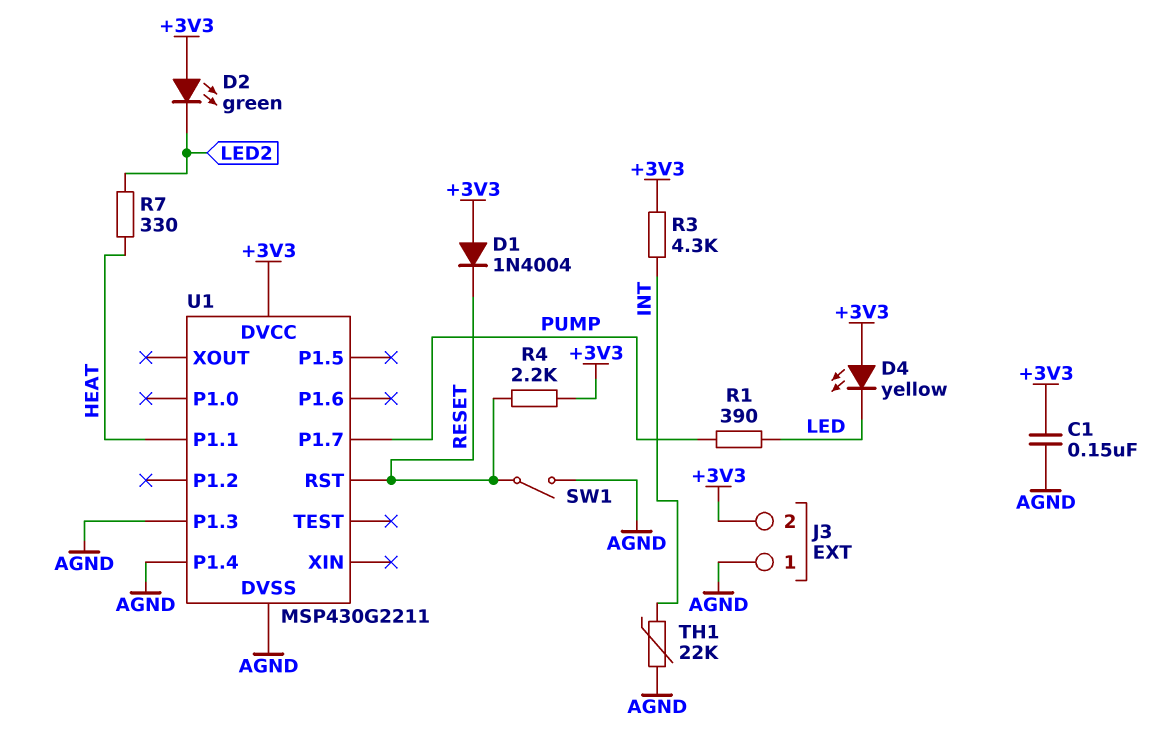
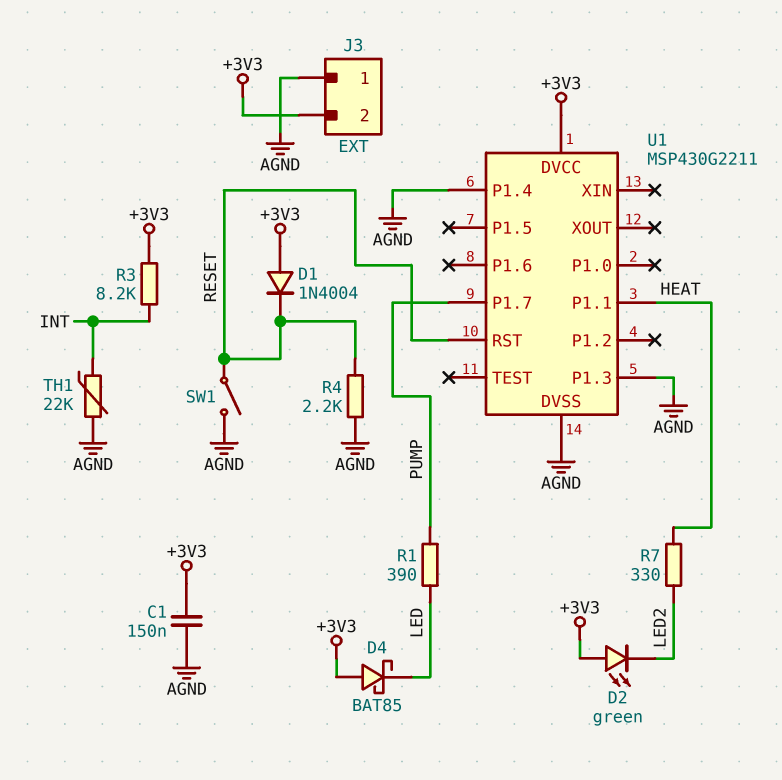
D4: LED yellow (A +3V3, K LED) -> schottky BAT85 (A +3V3, K LED)
R3: 4.3k (+3V3, INT) -> 8.2k (+3V3, INT)
R4: 2.2k (+3V3, RESET) -> 2.2k (AGND, RESET)

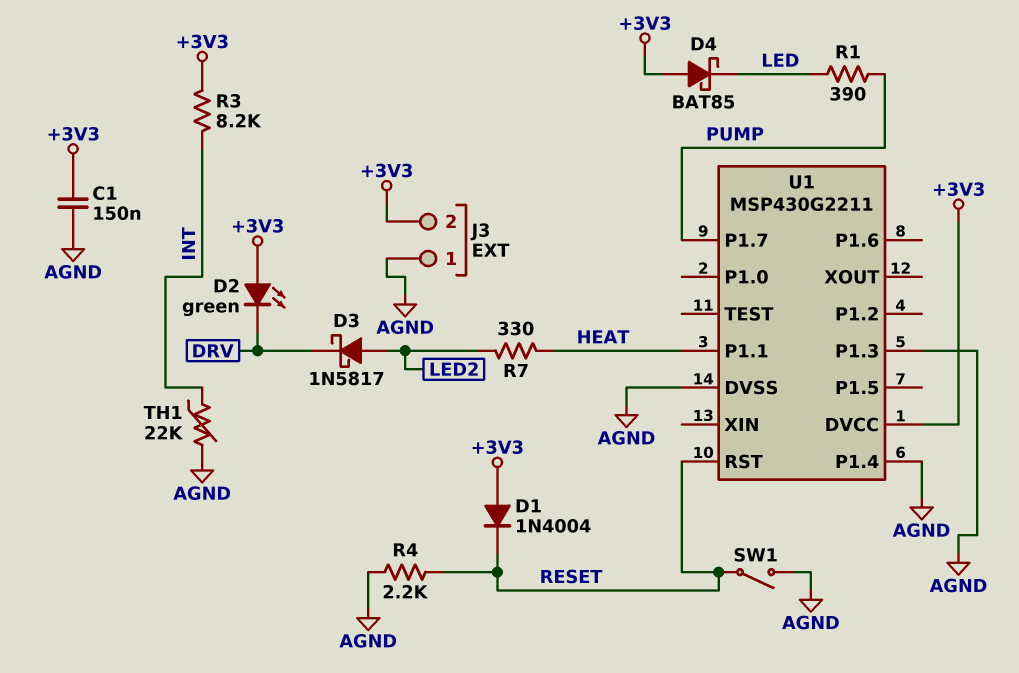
D2: LED green (A +3V3, K LED2) -> LED green (A +3V3, K DRV)
D3: none -> schottky 1N5817 (A LED2, K DRV)

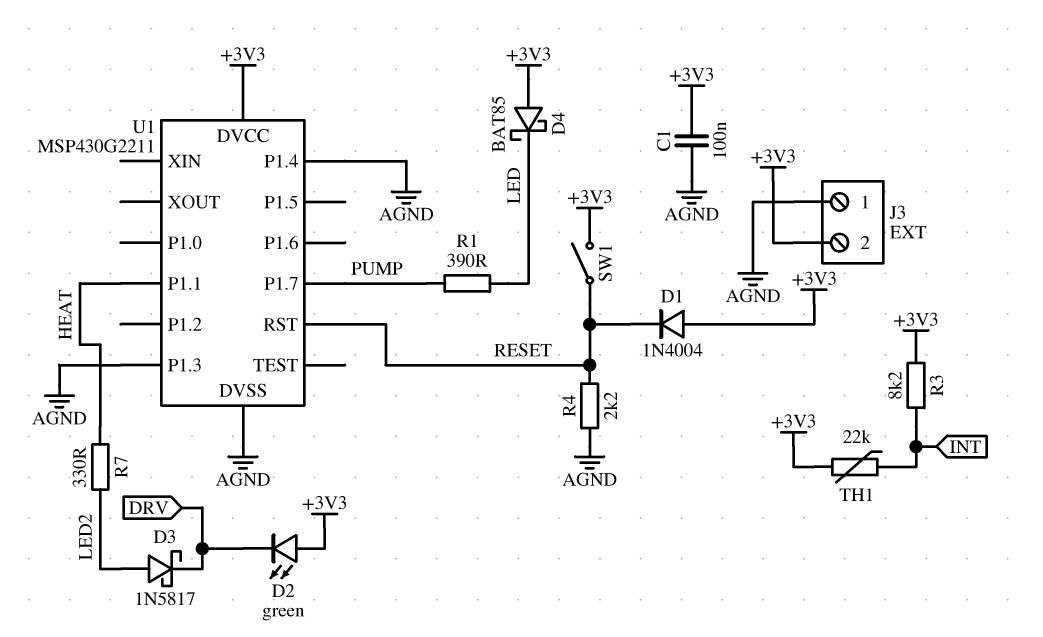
C1: 150nF (+3V3, AGND) -> 100nF (+3V3, AGND)
SW1: switch (AGND, RESET) -> switch (+3V3, RESET)
TH1: 22k (AGND, INT) -> 22k (+3V3, INT)

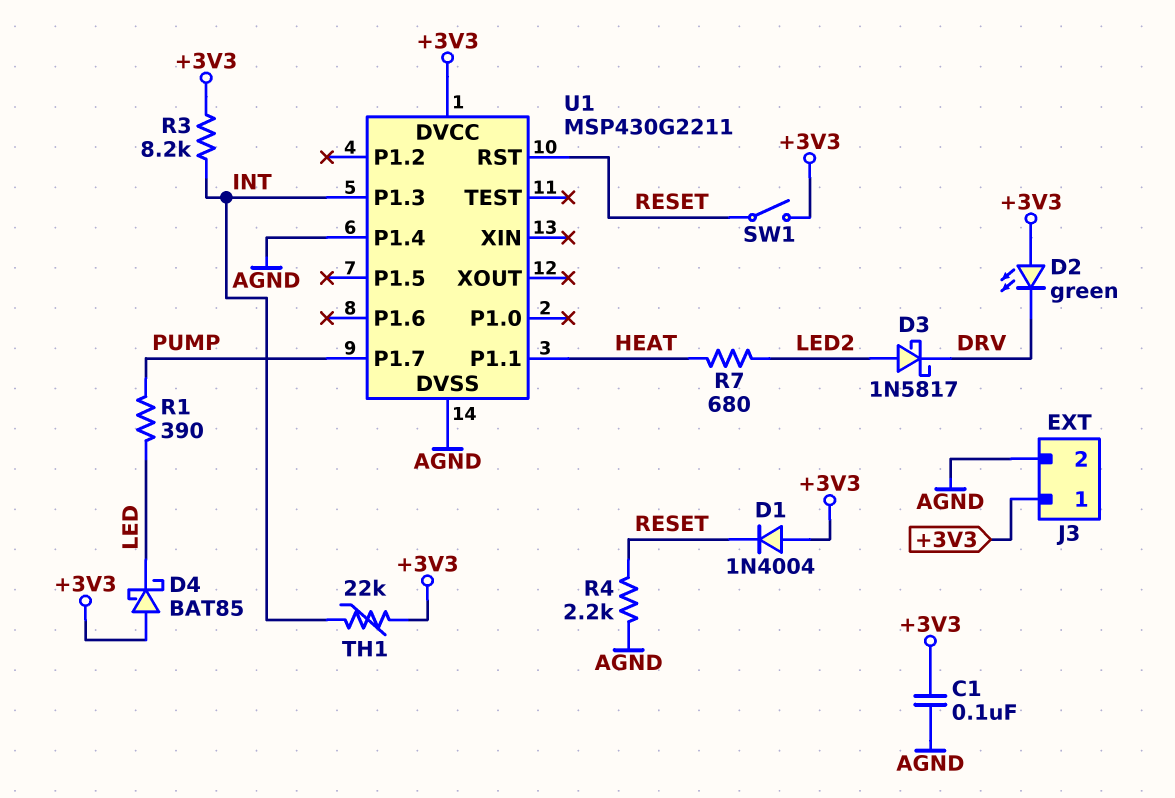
J3 pin 1: AGND -> +3V3
J3 pin 2: +3V3 -> AGND
R7: 330 (HEAT, LED2) -> 680 (HEAT, LED2)
U1 pin P1.3: AGND -> INT

